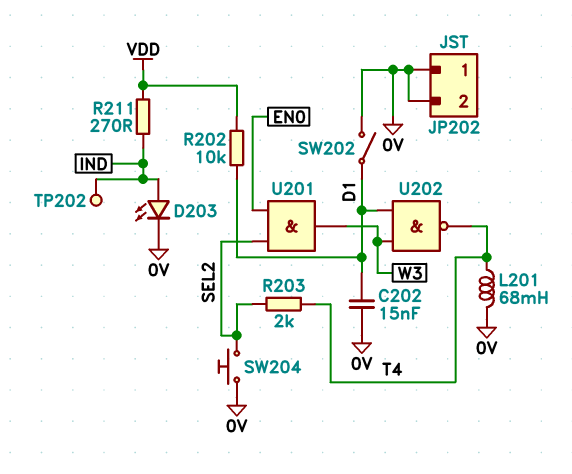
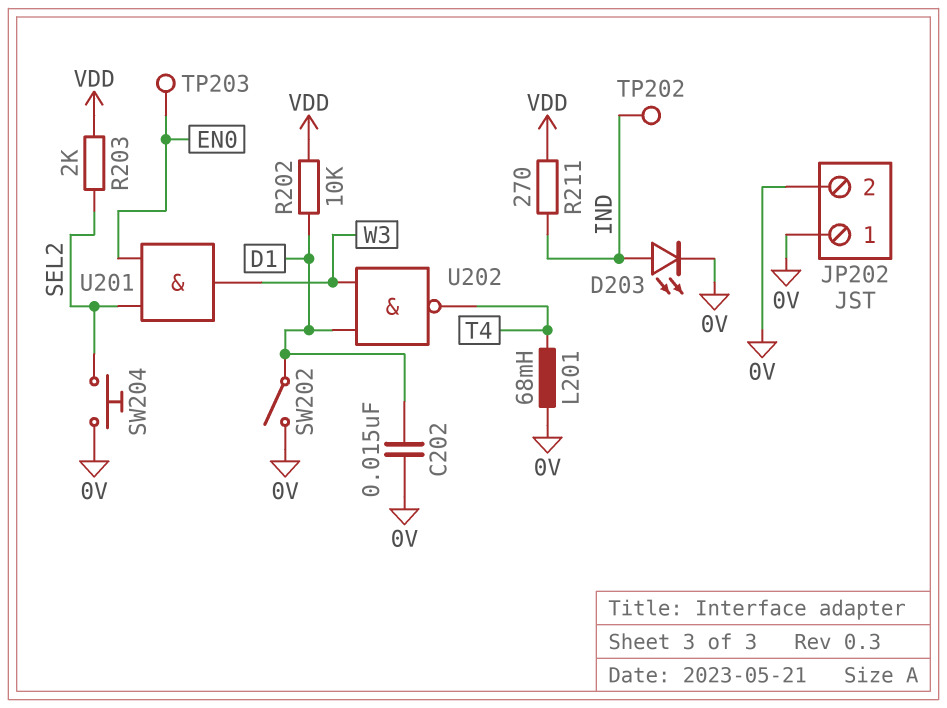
R203: 2k (SEL2, T4) -> 2k (SEL2, VDD)
TP203: none -> test point (EN0)

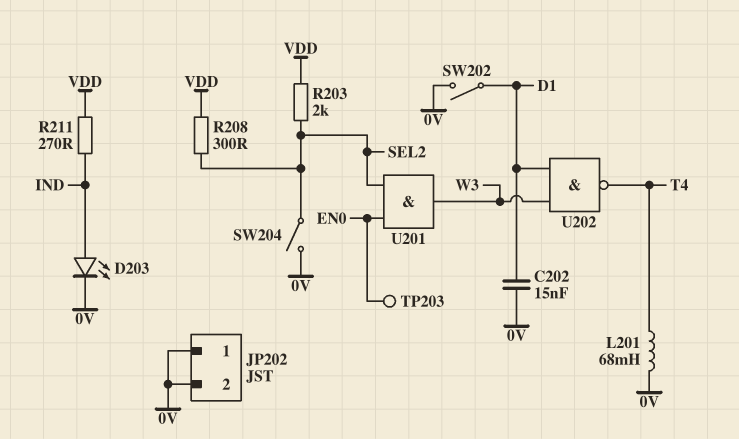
R202: 10k (D1, VDD) -> none
R208: none -> 300 (SEL2, VDD)
SW204: button (0V, SEL2) -> switch (0V, SEL2)
TP202: test point (IND) -> none

